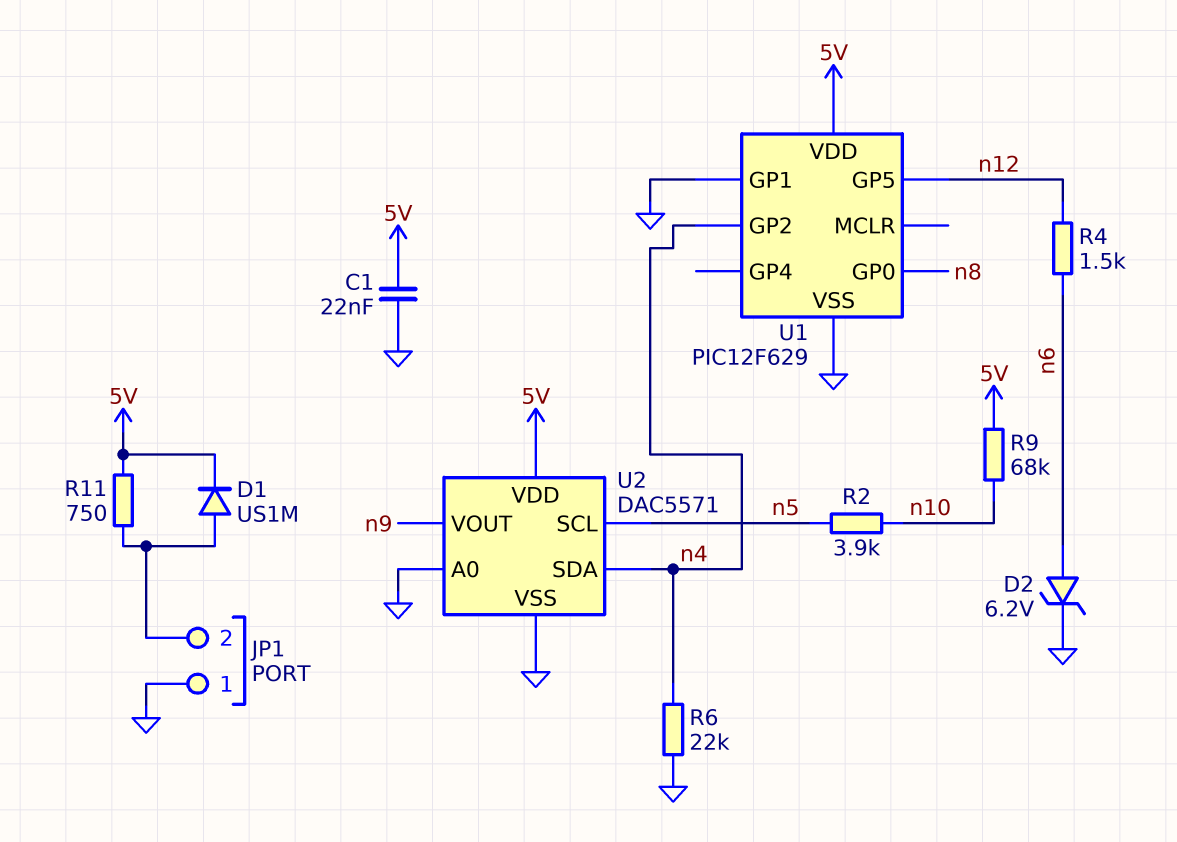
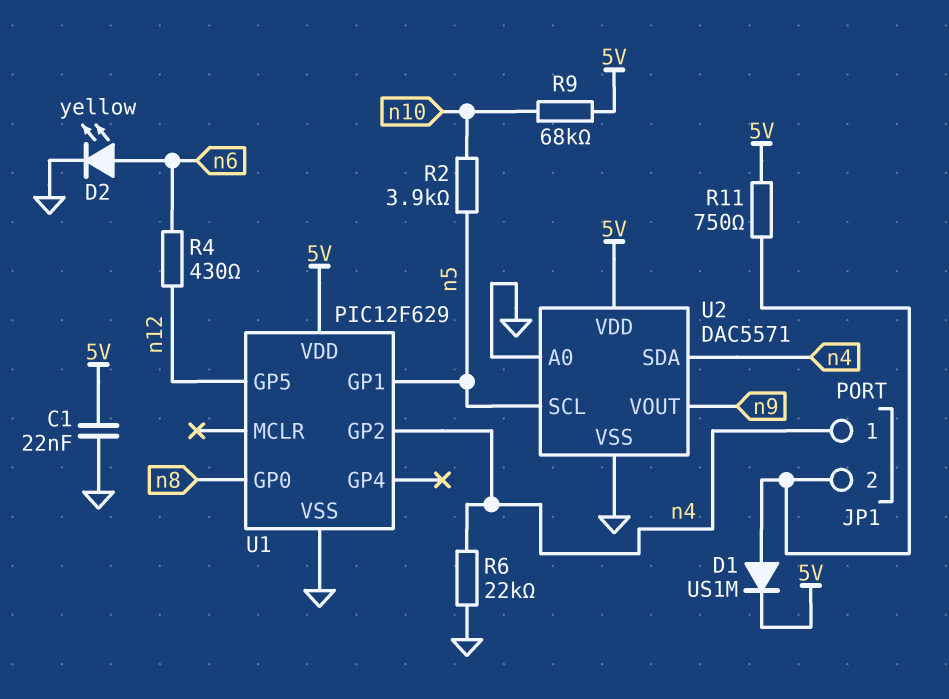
D2: zener 6.2V (A n6, K GND) -> LED yellow (A n6, K GND)
JP1 pin 1: GND -> n4
R4: 1.5k (n6, n12) -> 430 (n6, n12)
U1 pin GP1: GND -> n5

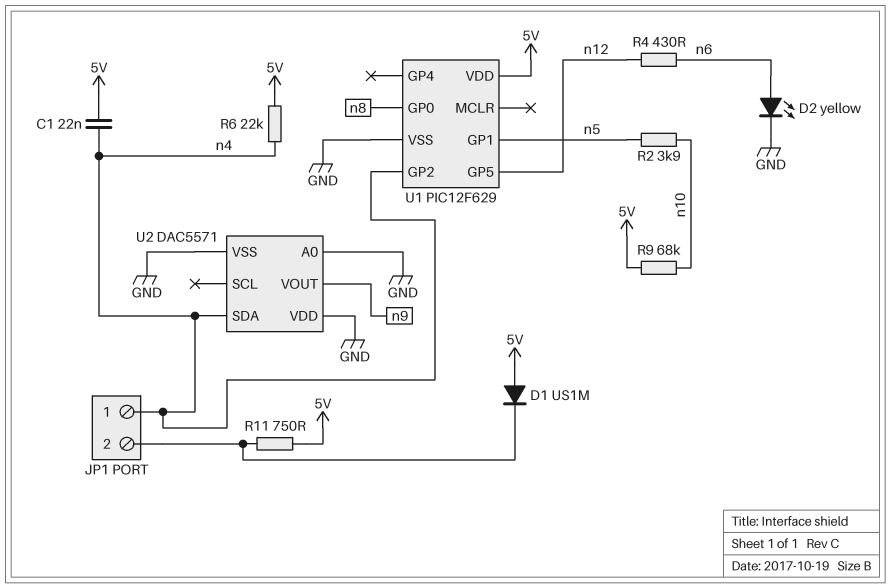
C1: 22nF (5V, GND) -> 22nF (5V, n4)
D1: diode US1M (A JP1/2, K 5V) -> diode US1M (A 5V, K JP1/2)
R6: 22k (GND, n4) -> 22k (5V, n4)
U2 pin SCL: n5 -> none
U2 pin VDD: 5V -> GND

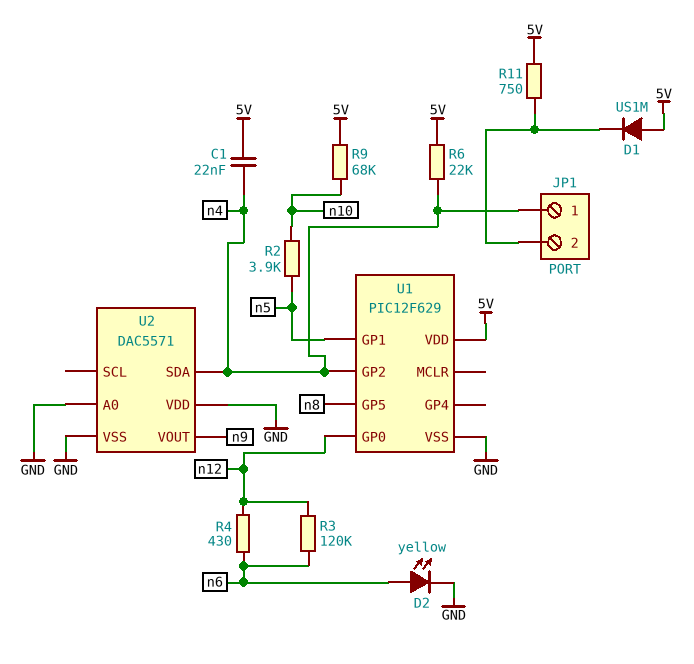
R3: none -> 120k (n6, n12)
U1 pin GP0: n8 -> n12
U1 pin GP5: n12 -> n8

